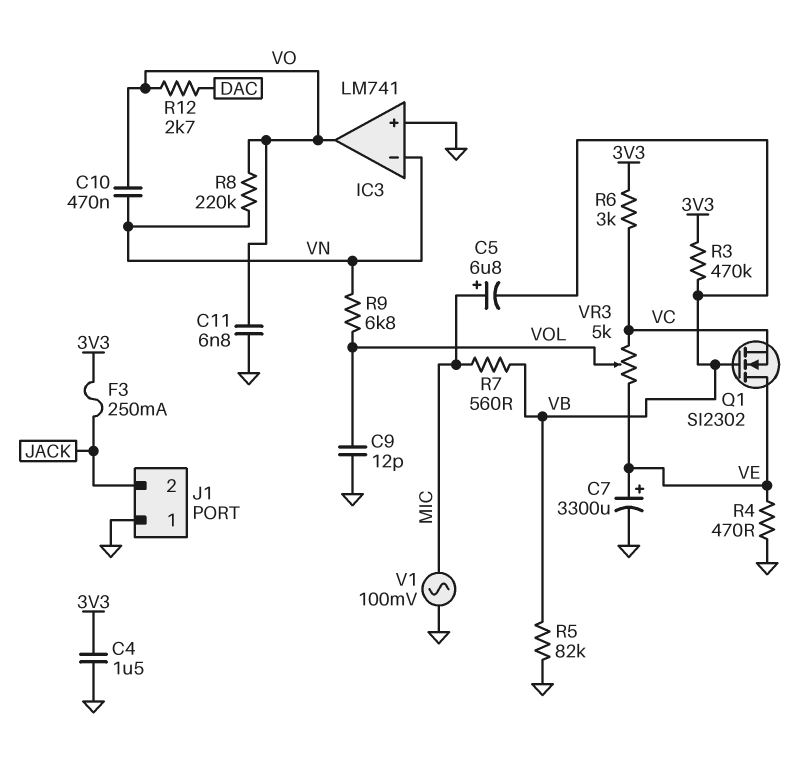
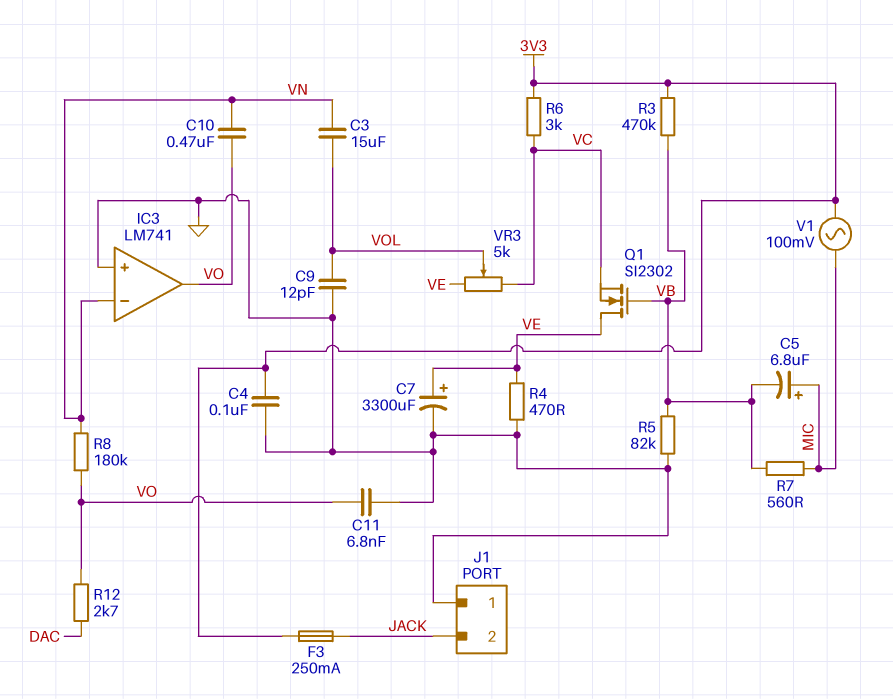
C3: none -> 15uF (VN, VOL)
C4: 1.5uF (3V3, GND) -> 100nF (3V3, GND)
R8: 220k (VN, VO) -> 180k (VN, VO)
R9: 6.8k (VN, VOL) -> none
V1: AC 100mV (GND, MIC) -> AC 100mV (3V3, MIC)

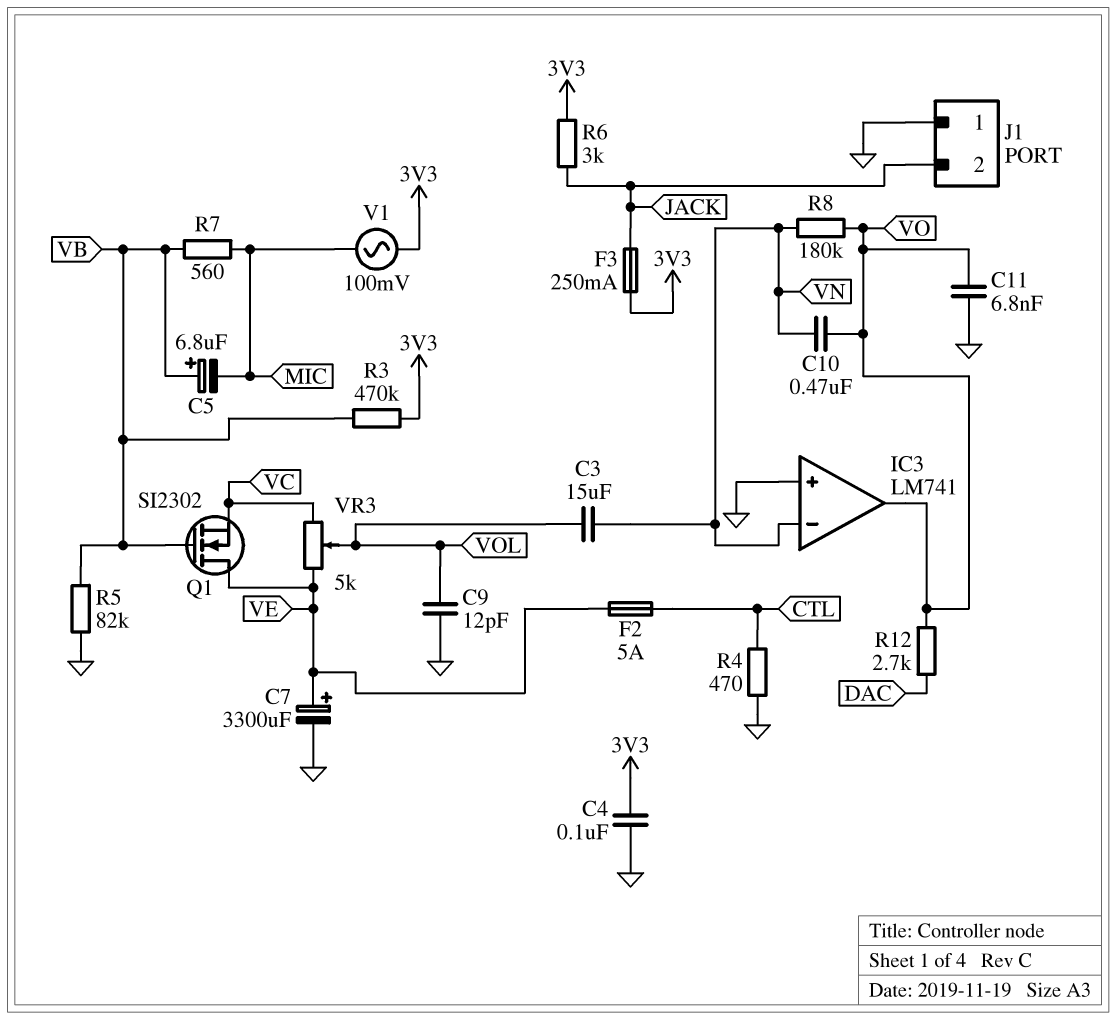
C5: 6.8uF (plus MIC, minus VB) -> 6.8uF (plus VB, minus MIC)
F2: none -> 5A (CTL, VE)
R4: 470 (GND, VE) -> 470 (CTL, GND)
R6: 3k (3V3, VC) -> 3k (3V3, JACK)

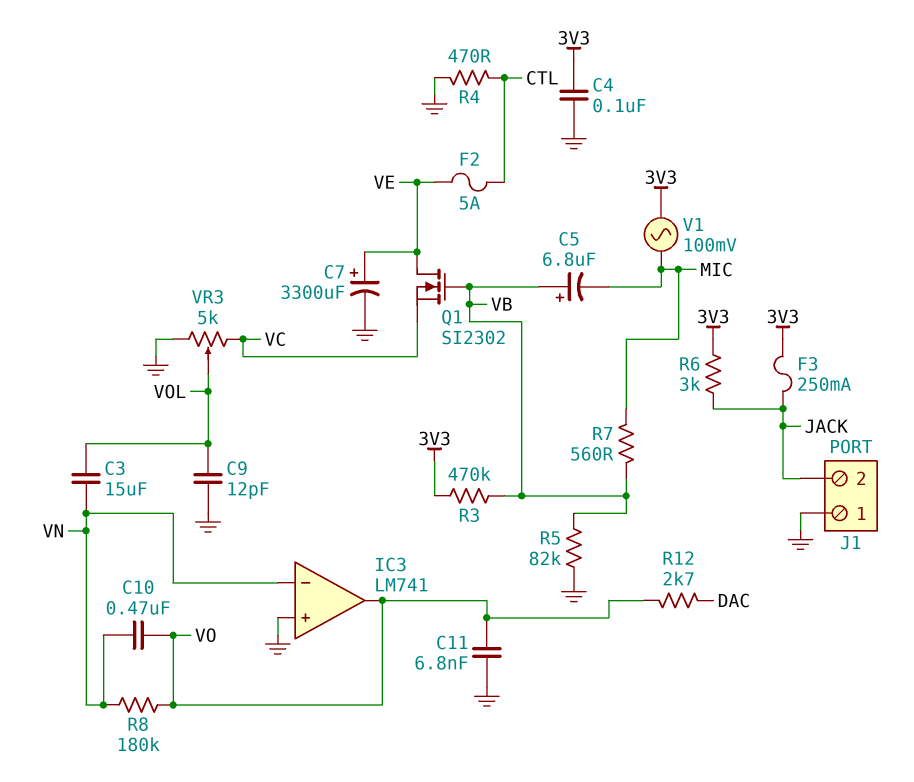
VR3: 5k (VC, VE, wiper VOL) -> 5k (GND, VC, wiper VOL)

